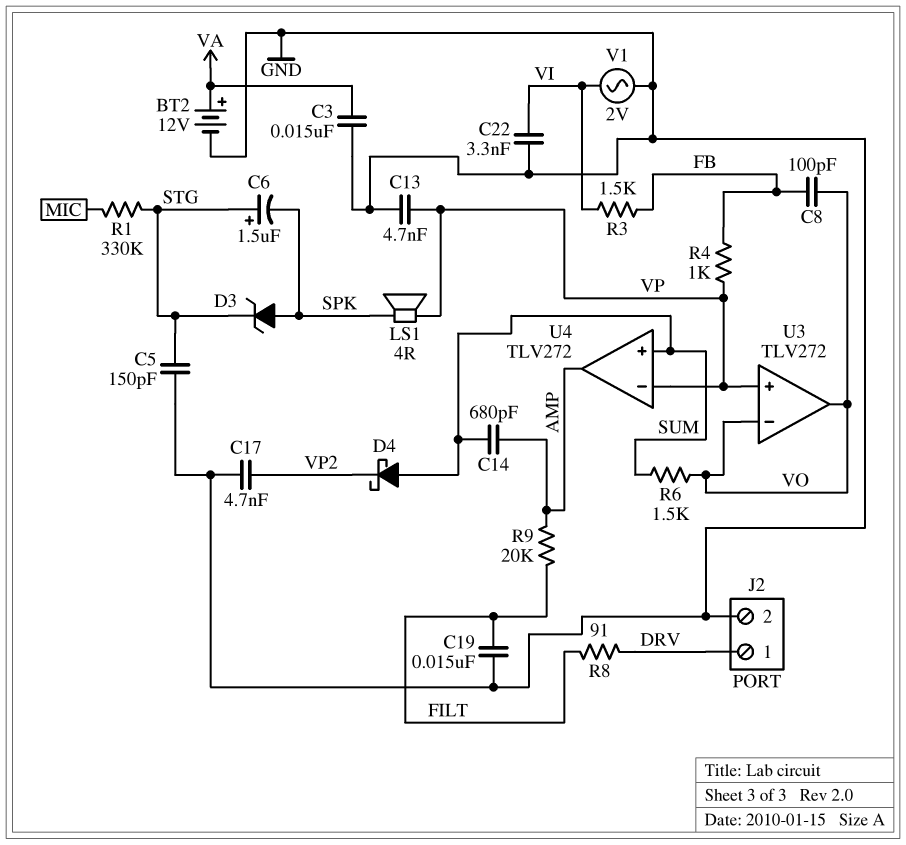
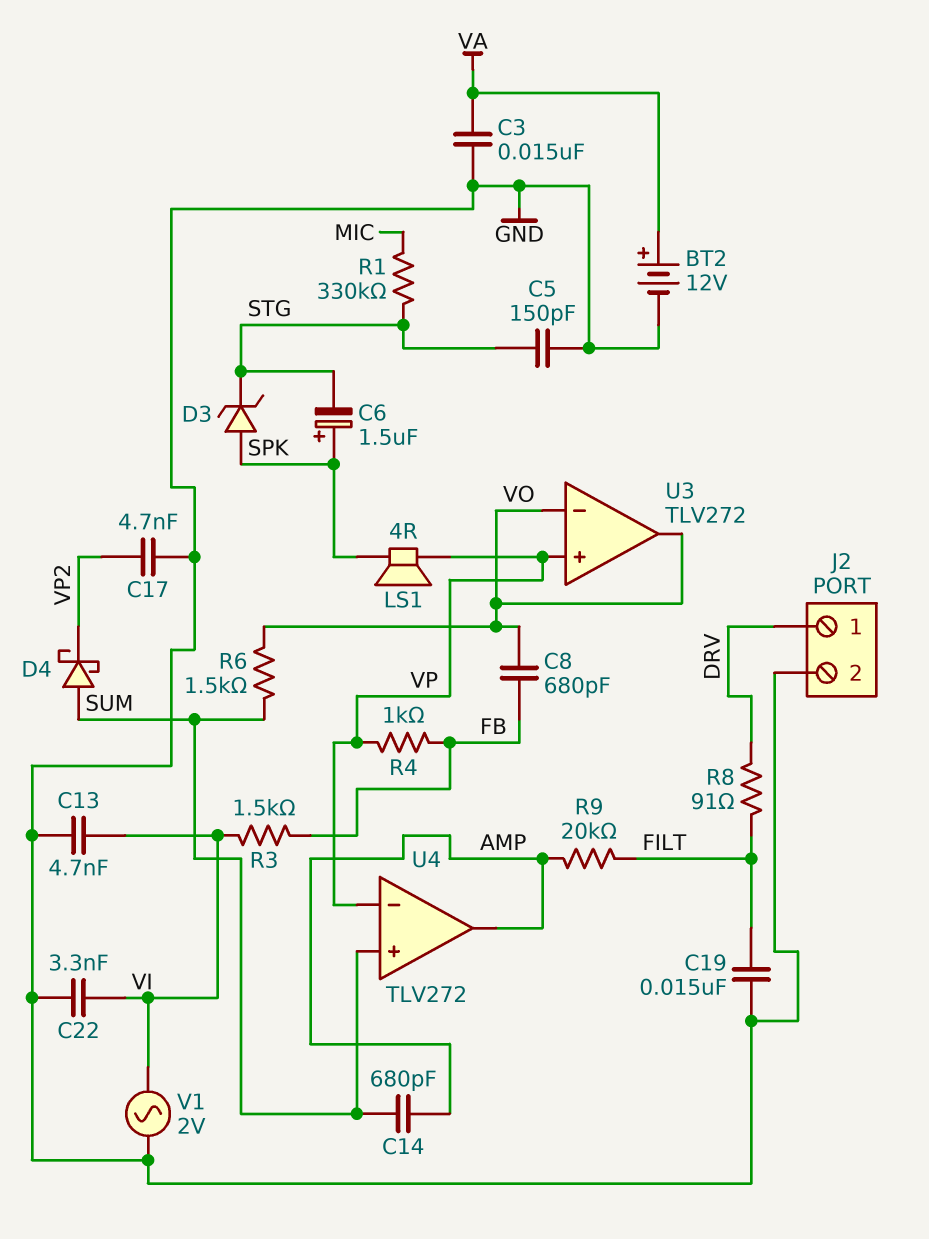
C6: 1.5uF (plus STG, minus SPK) -> 1.5uF (plus SPK, minus STG)
C8: 100pF (FB, VO) -> 680pF (FB, VO)
C13: 4.7nF (GND, VP) -> 4.7nF (GND, VI)

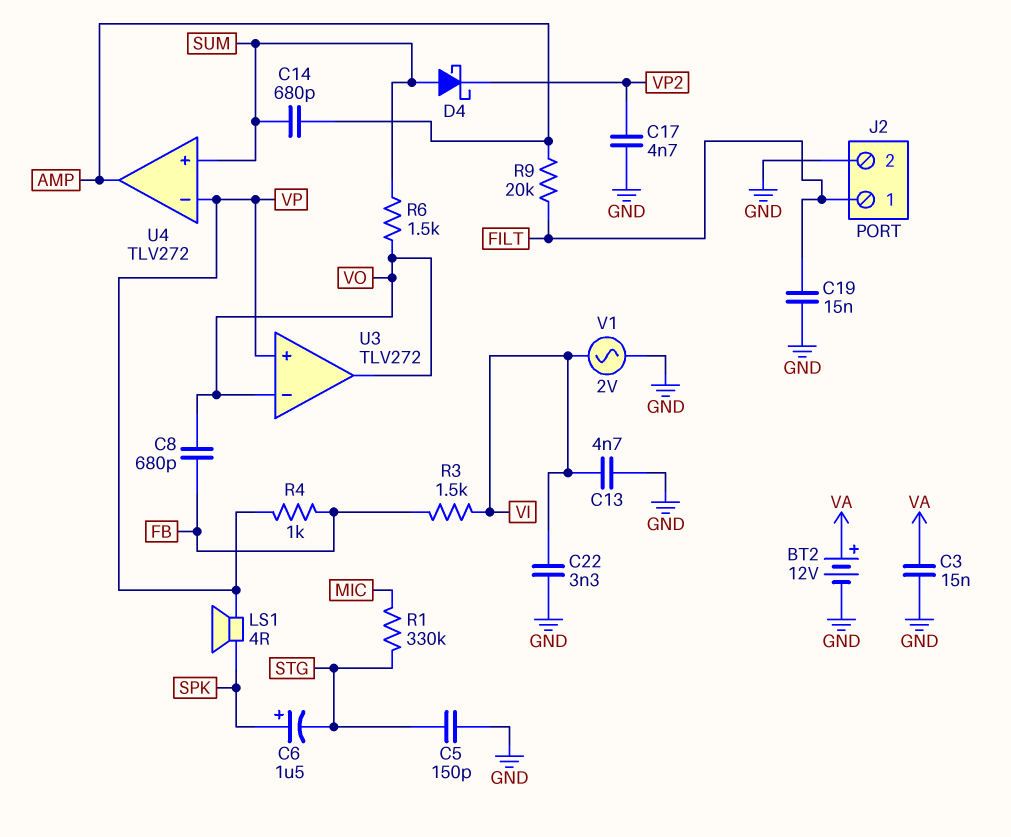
D3: zener (A SPK, K STG) -> none
J2 pin 1: DRV -> FILT
R8: 91 (DRV, FILT) -> none

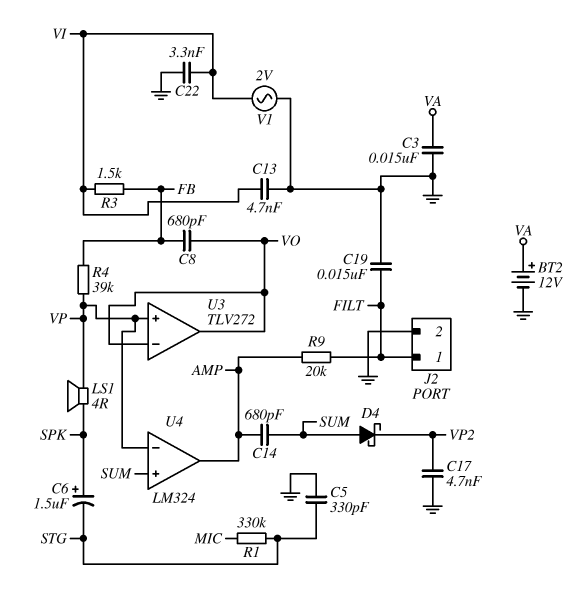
C5: 150pF (GND, STG) -> 330pF (GND, STG)
R4: 1k (FB, VP) -> 39k (FB, VP)
R6: 1.5k (SUM, VO) -> none
U4: TLV272 -> LM324

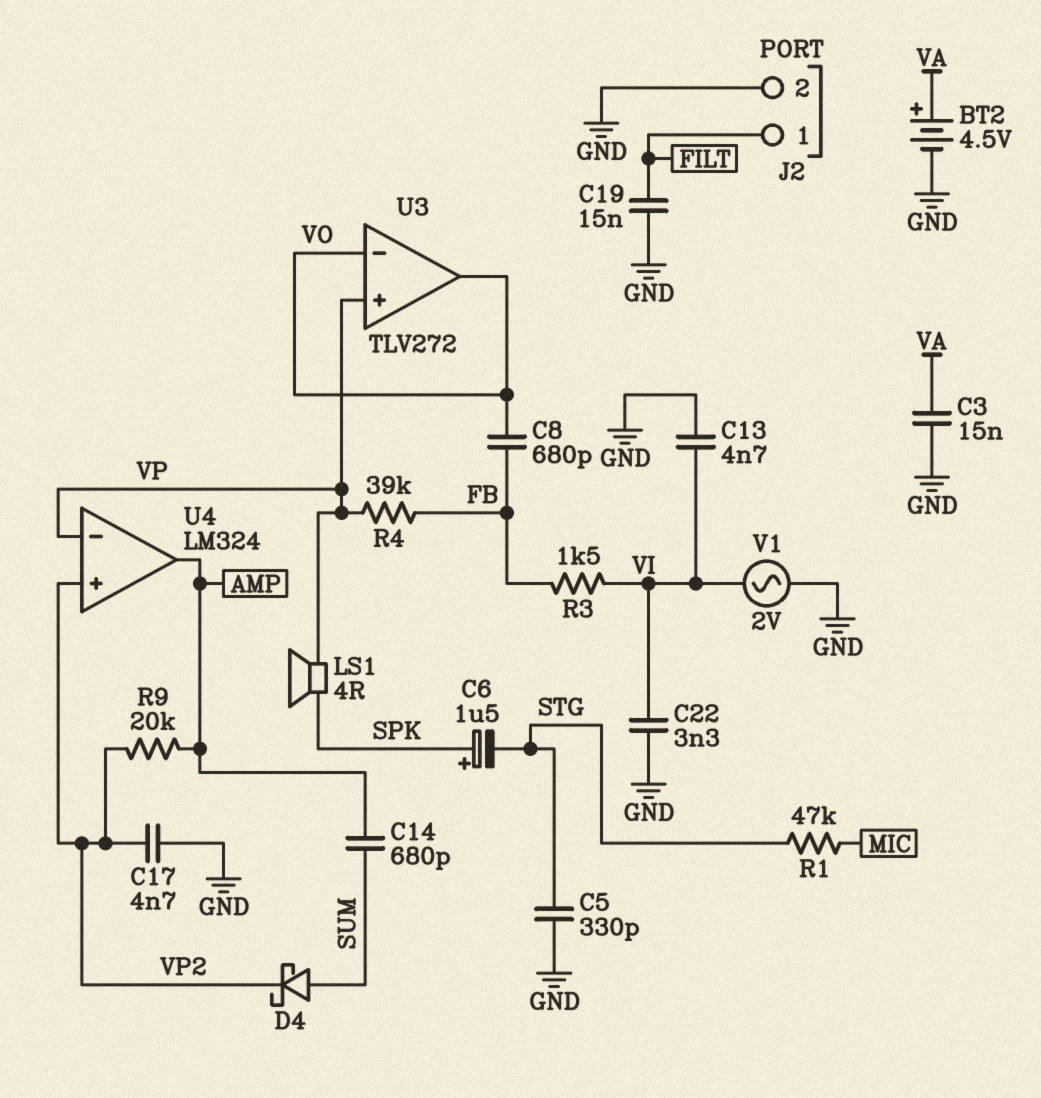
BT2: 12V (plus VA, minus GND) -> 4.5V (plus VA, minus GND)
R1: 330k (MIC, STG) -> 47k (MIC, STG)
R9: 20k (AMP, FILT) -> 20k (AMP, VP2)
U4 pin in+: SUM -> VP2

